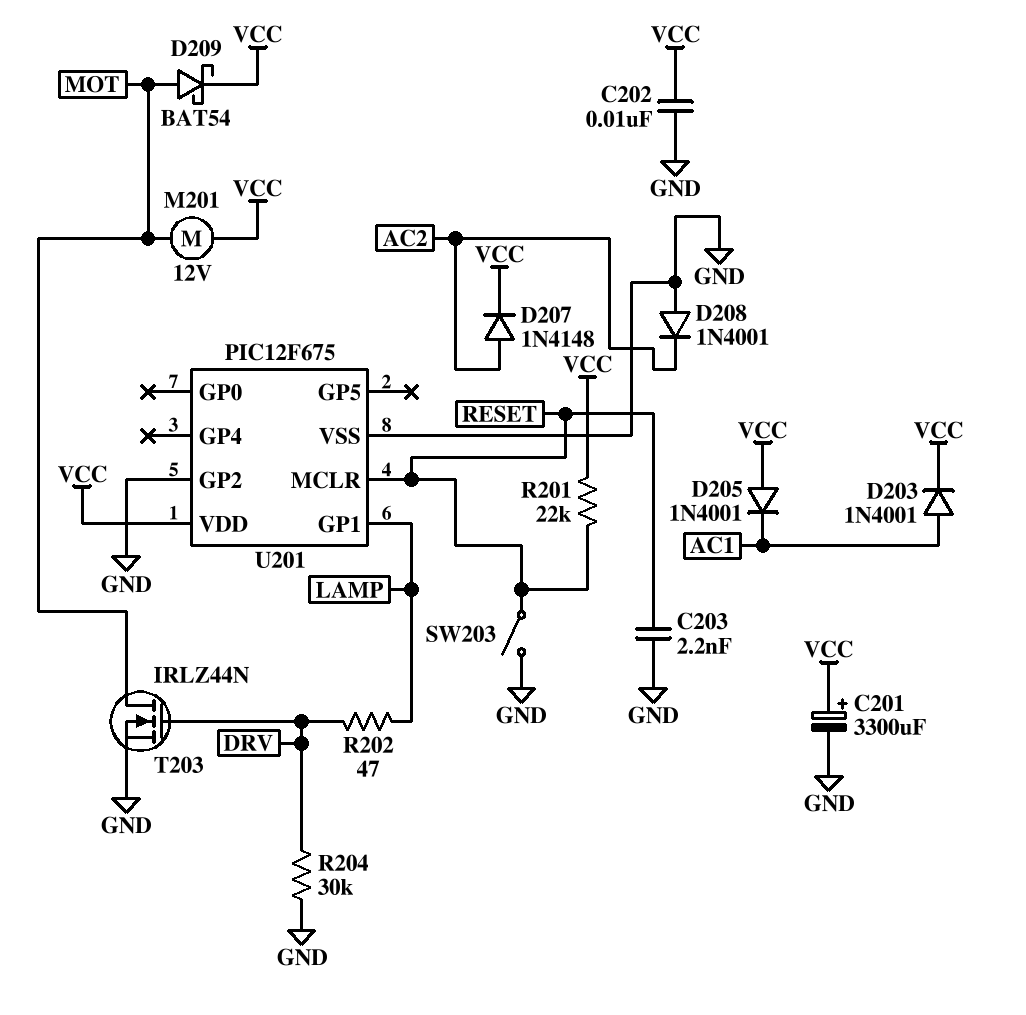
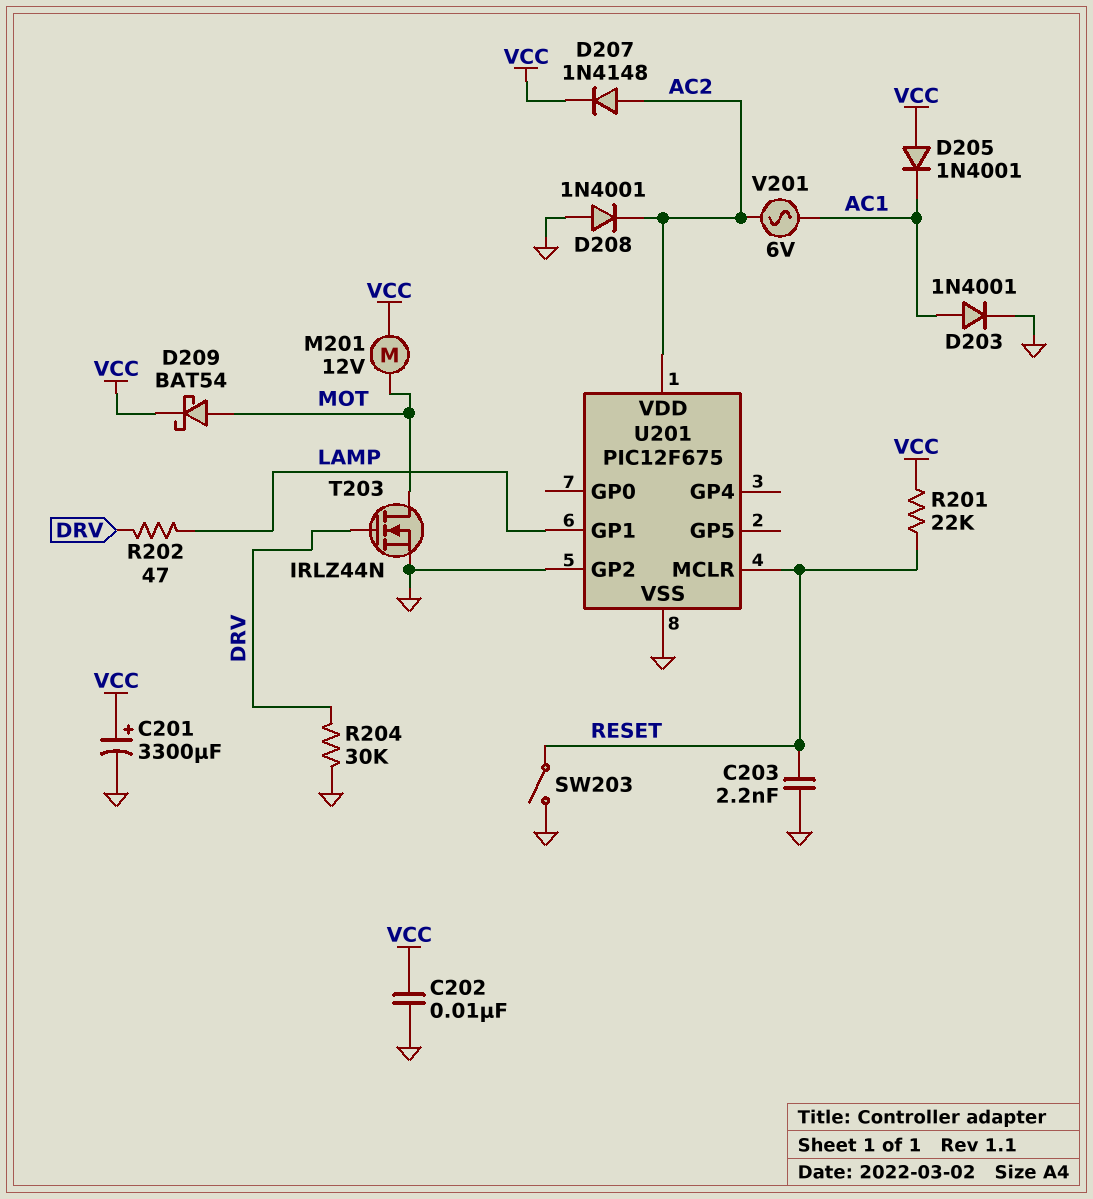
D203: diode 1N4001 (A AC1, K VCC) -> diode 1N4001 (A AC1, K GND)
U201 pin VDD: VCC -> AC2
V201: none -> AC 6V (AC1, AC2)

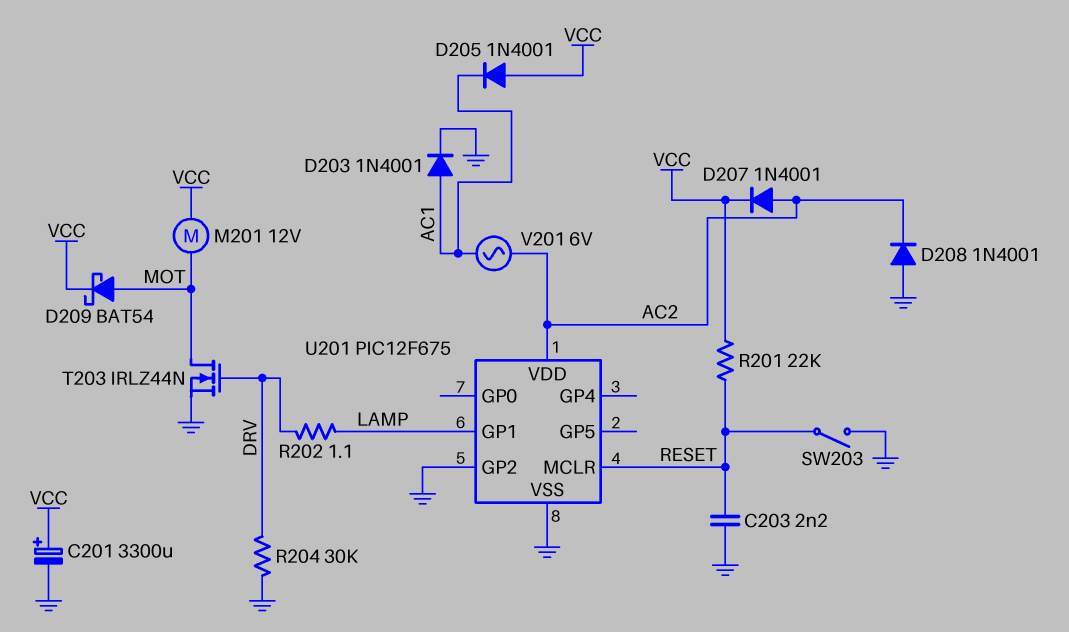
C202: 10nF (GND, VCC) -> none
D207: diode 1N4148 (A AC2, K VCC) -> diode 1N4001 (A AC2, K VCC)
R202: 47 (DRV, LAMP) -> 1.1 (DRV, LAMP)

